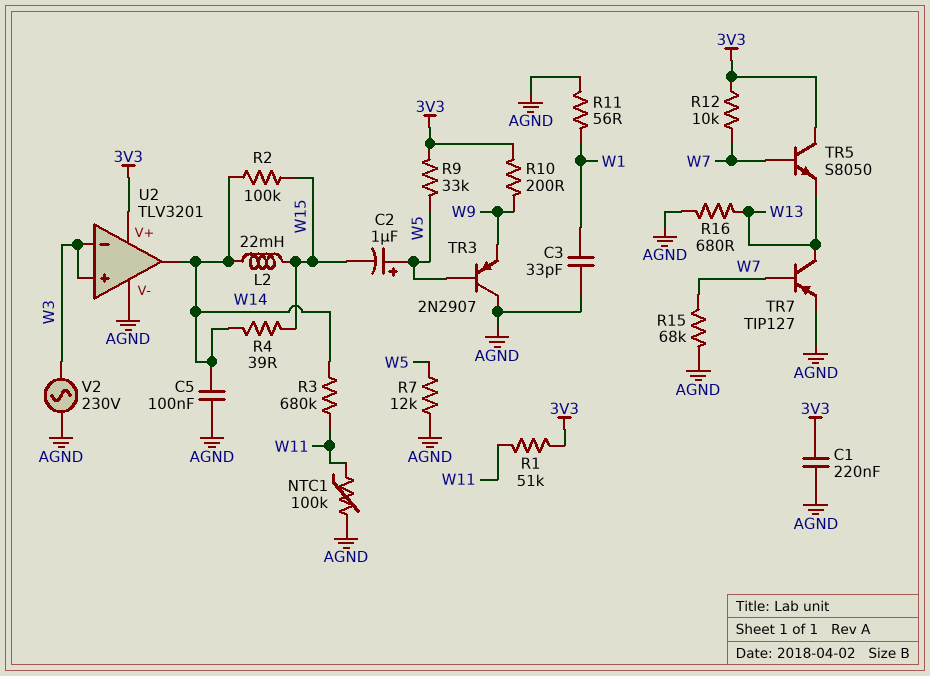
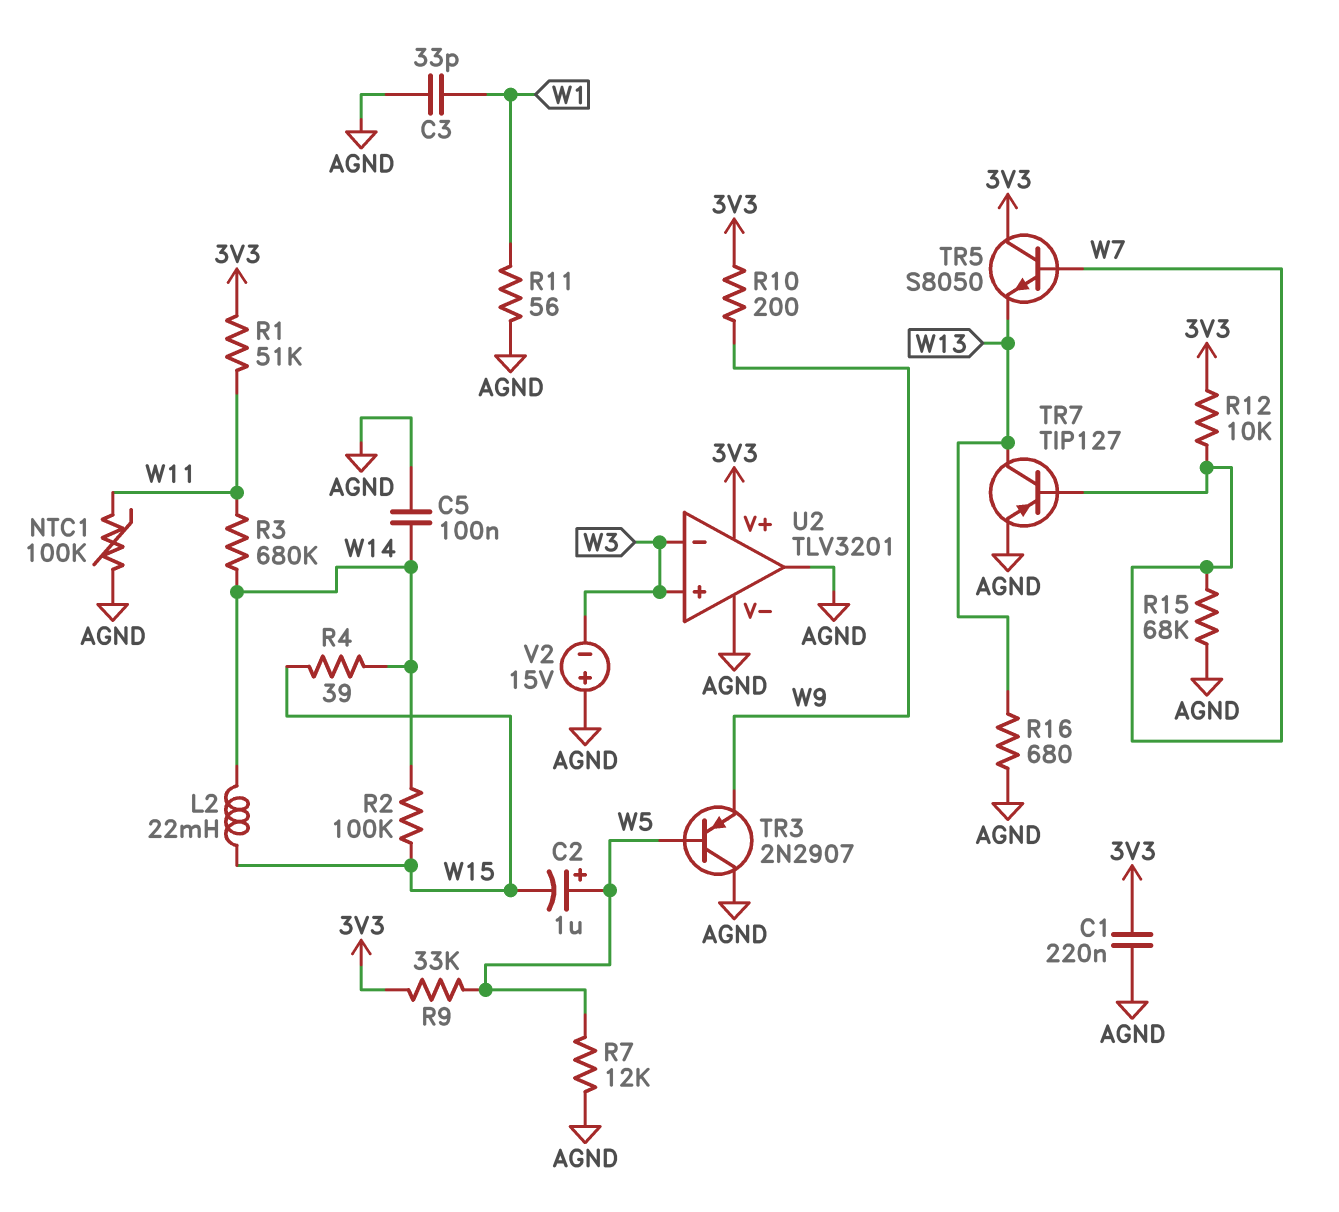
U2 pin out: W14 -> AGND
V2: AC 230V (AGND, W3) -> 15V (plus AGND, minus W3)

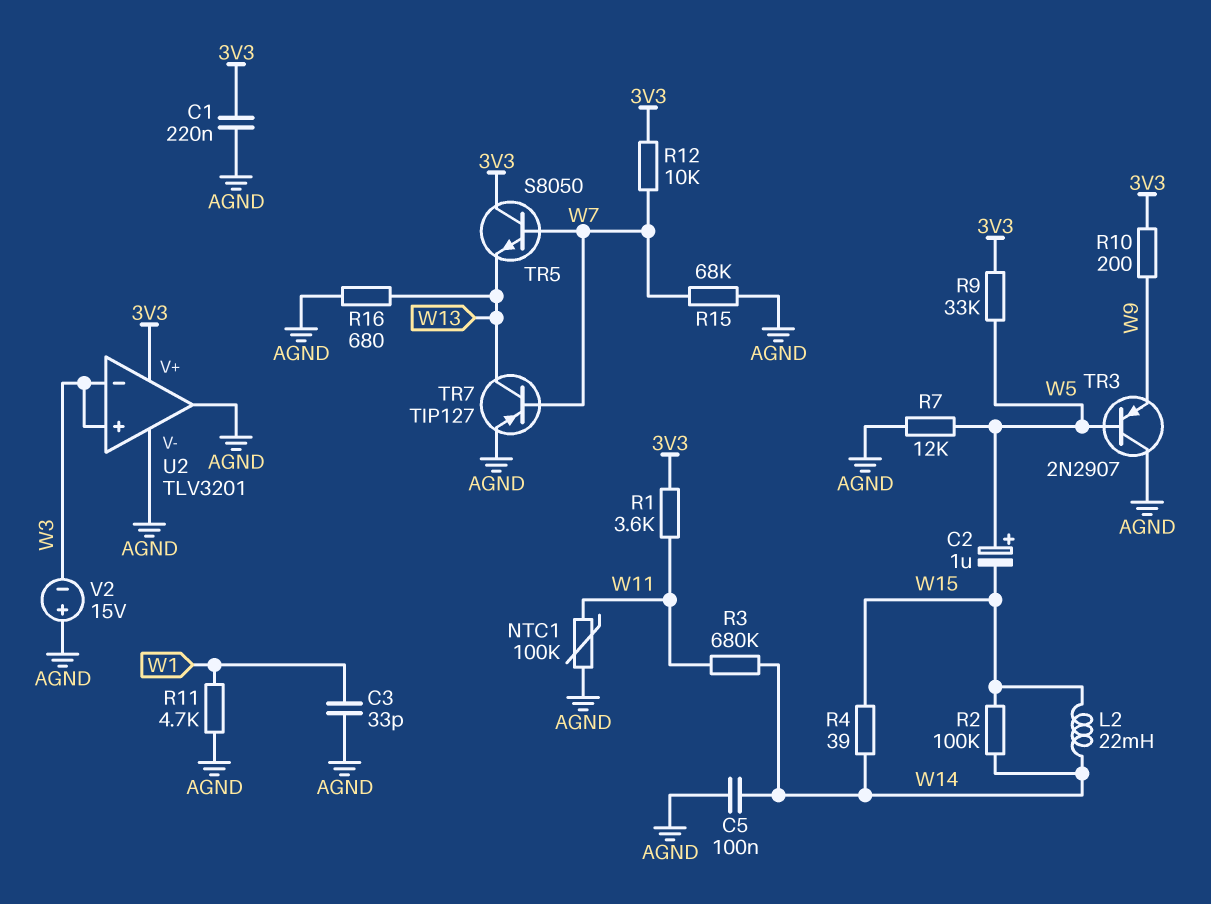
R1: 51k (3V3, W11) -> 3.6k (3V3, W11)
R11: 56 (AGND, W1) -> 4.7k (AGND, W1)

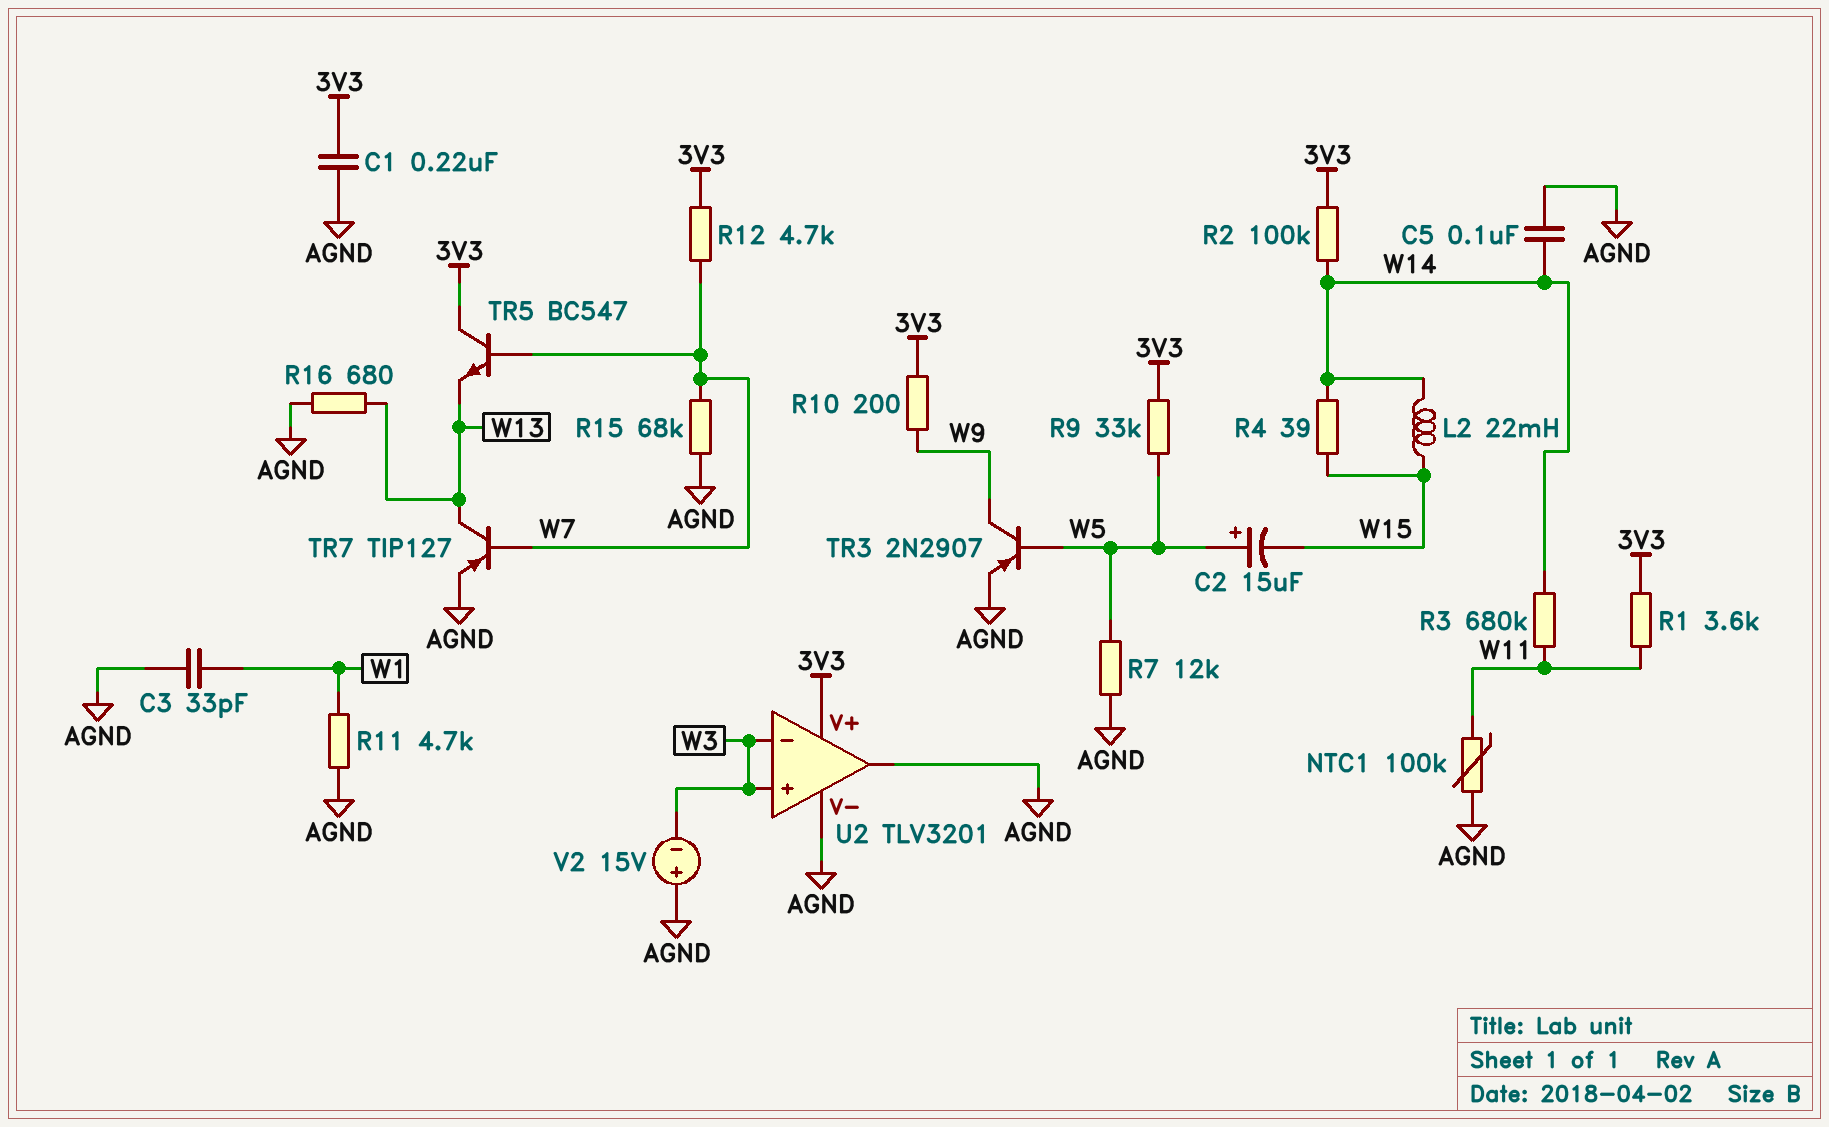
C2: 1uF (plus W5, minus W15) -> 15uF (plus W5, minus W15)
R2: 100k (W14, W15) -> 100k (3V3, W14)
R12: 10k (3V3, W7) -> 4.7k (3V3, W7)
TR3: PNP 2N2907 (B W5, C AGND, E W9) -> PNP 2N2907 (B W5, C W9, E AGND)
TR5: NPN S8050 (B W7, C 3V3, E W13) -> NPN BC547 (B W7, C 3V3, E W13)

